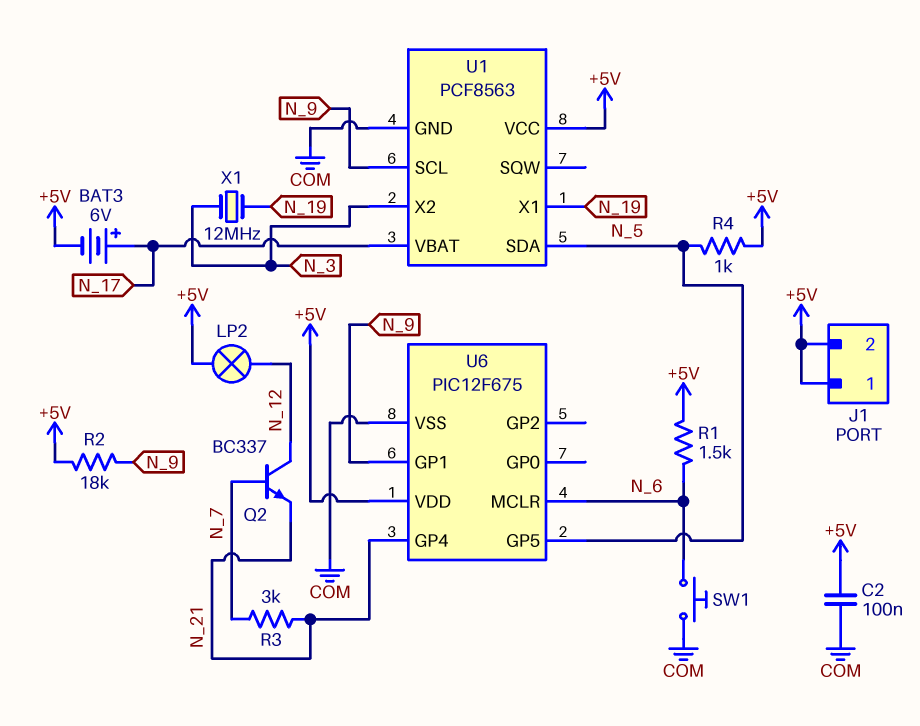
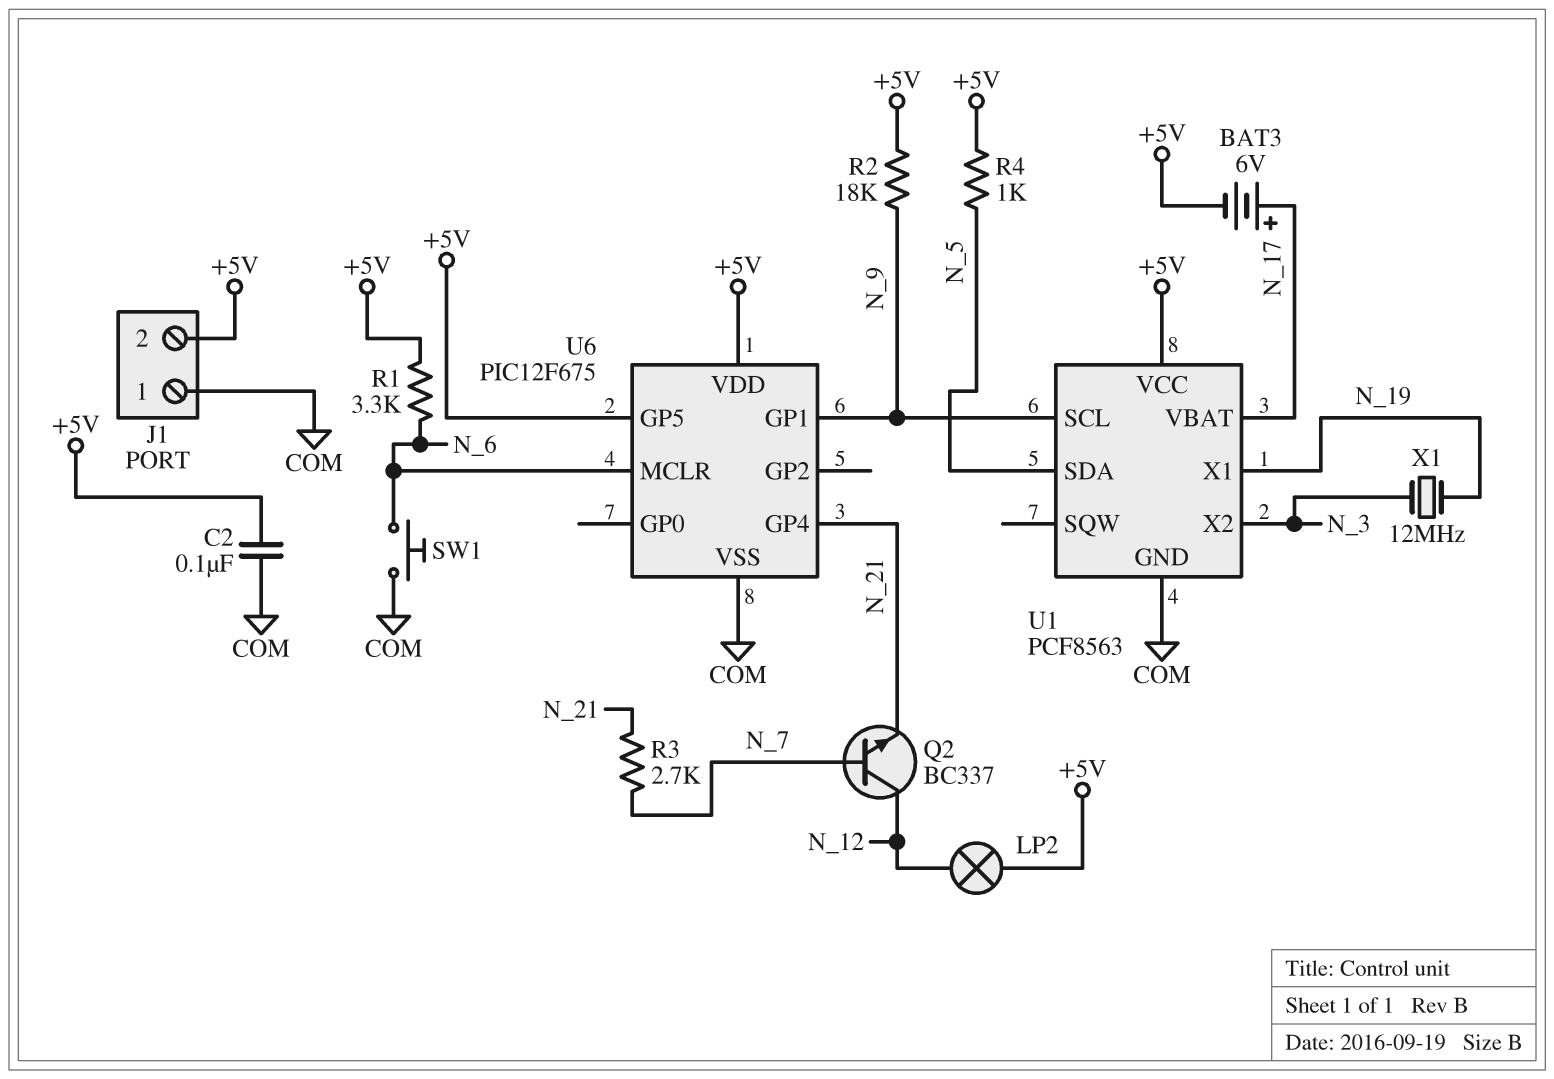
J1 pin 1: +5V -> COM
R1: 1.5k (+5V, N_6) -> 3.3k (+5V, N_6)
R3: 3k (N_7, N_21) -> 2.7k (N_7, N_21)
U6 pin GP5: N_5 -> +5V

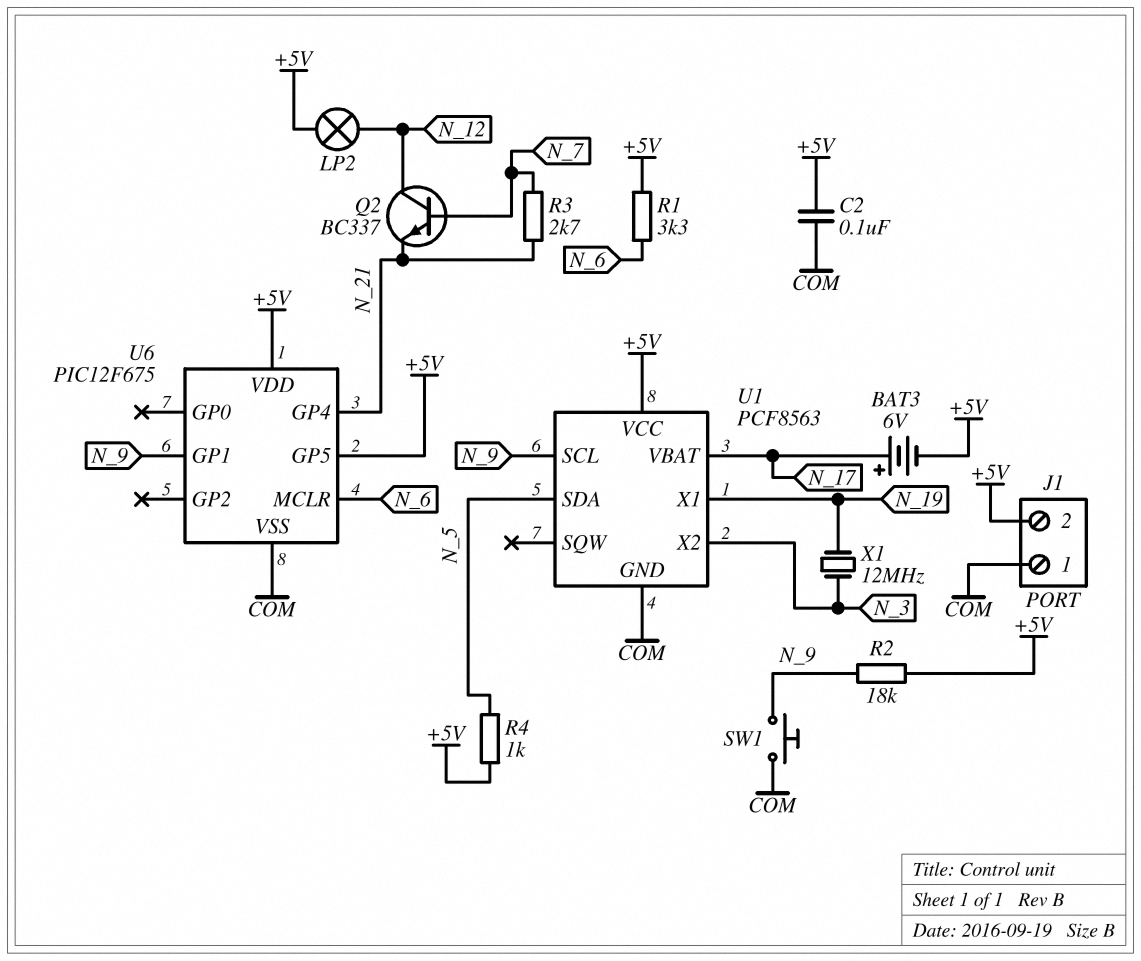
SW1: button (COM, N_6) -> button (COM, N_9)

